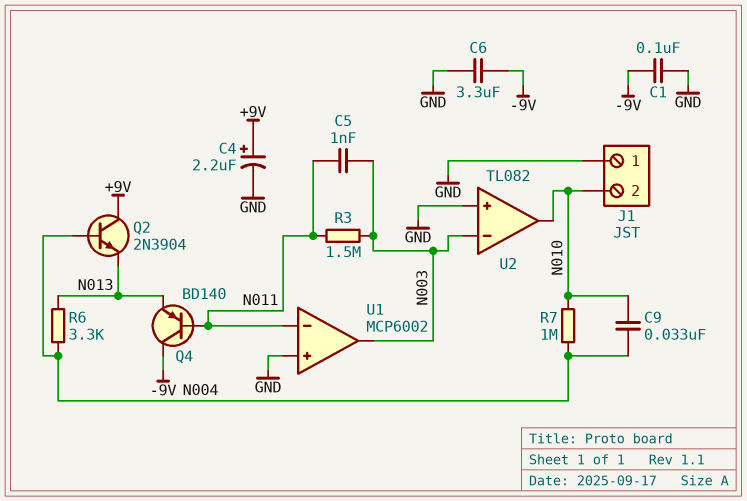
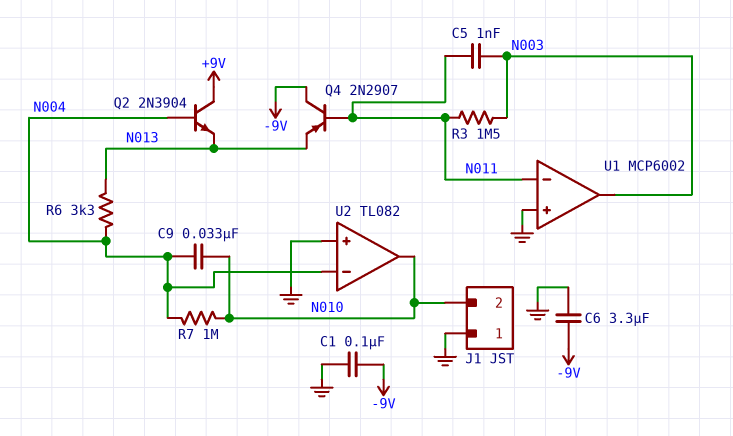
C4: 2.2uF (plus +9V, minus GND) -> none
Q4: PNP BD140 (B N011, C -9V, E N013) -> PNP 2N2907 (B N011, C -9V, E N013)
U2 pin in-: N003 -> N004

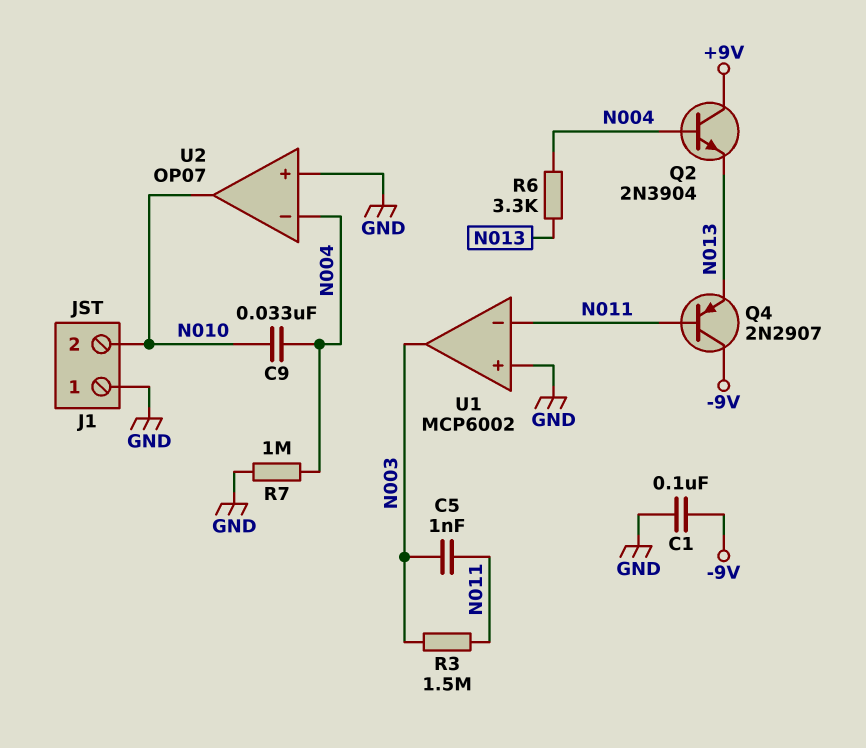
C6: 3.3uF (-9V, GND) -> none
R7: 1M (N004, N010) -> 1M (GND, N004)
U2: TL082 -> OP07

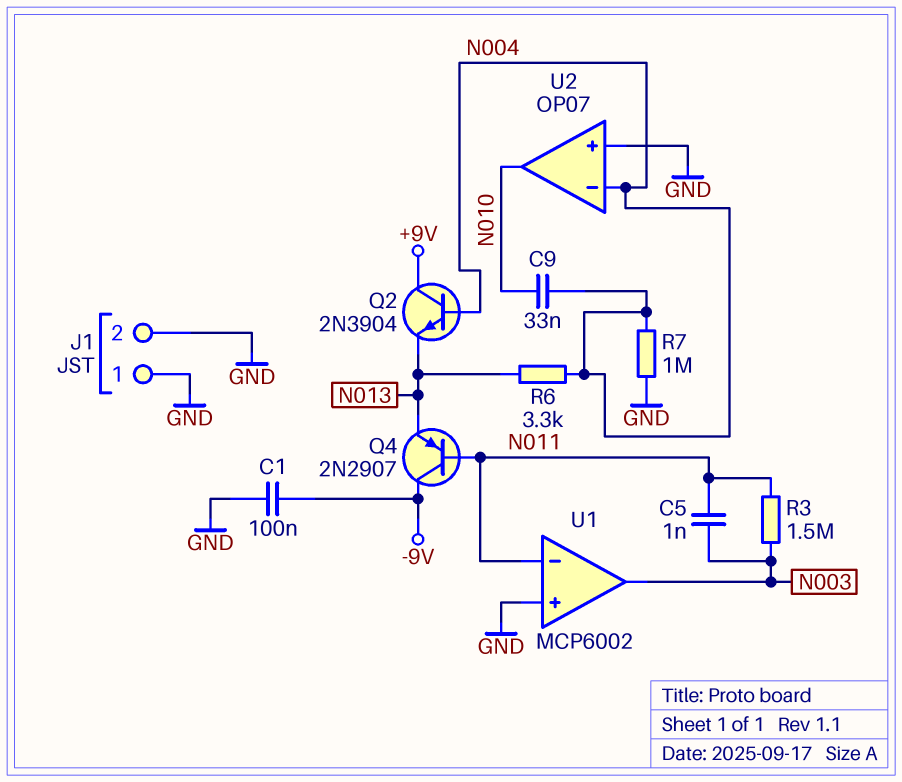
J1 pin 2: N010 -> GND

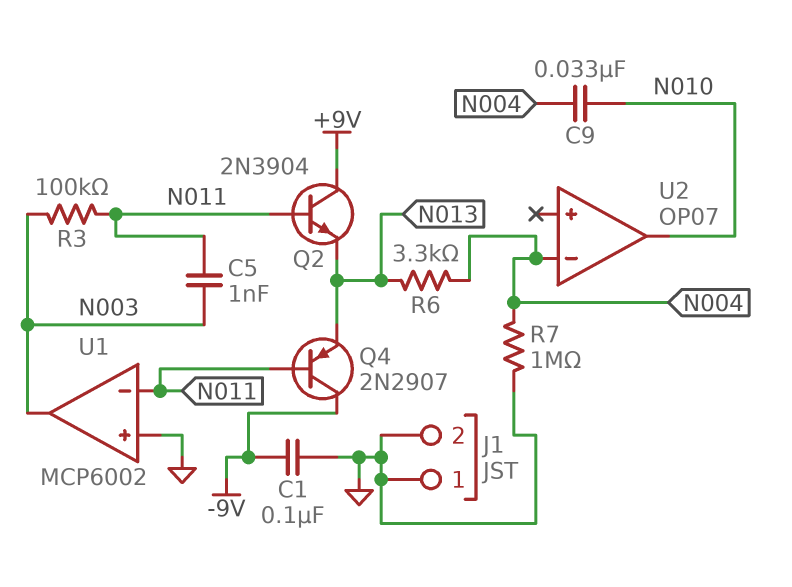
Q2: NPN 2N3904 (B N004, C +9V, E N013) -> NPN 2N3904 (B N011, C +9V, E N013)
R3: 1.5M (N003, N011) -> 100k (N003, N011)
U2 pin in+: GND -> none

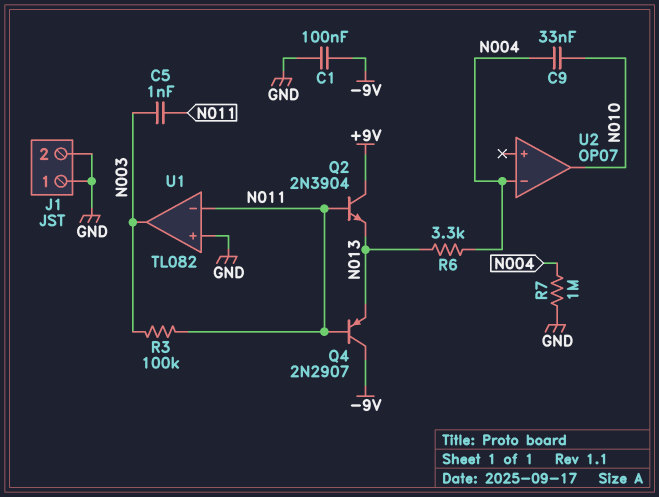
U1: MCP6002 -> TL082

